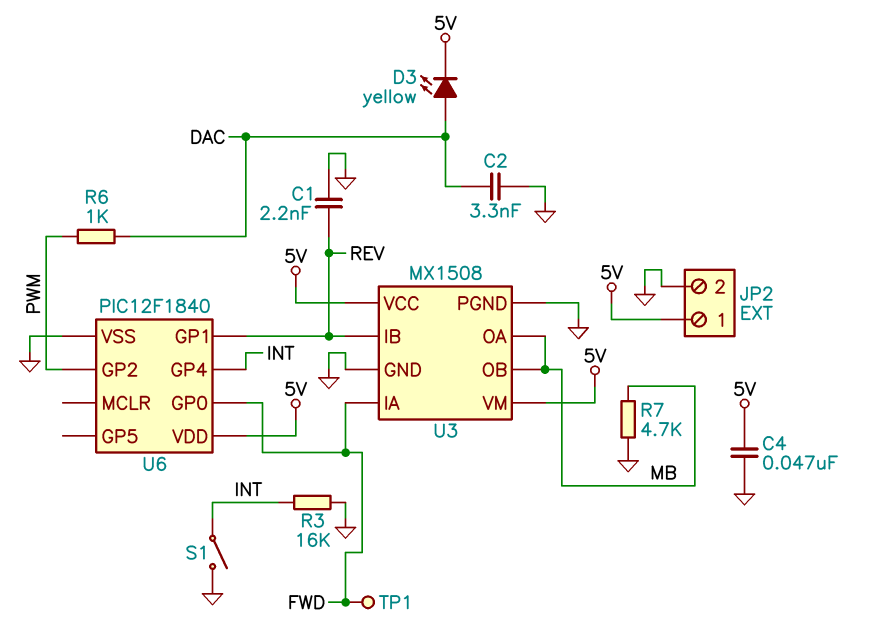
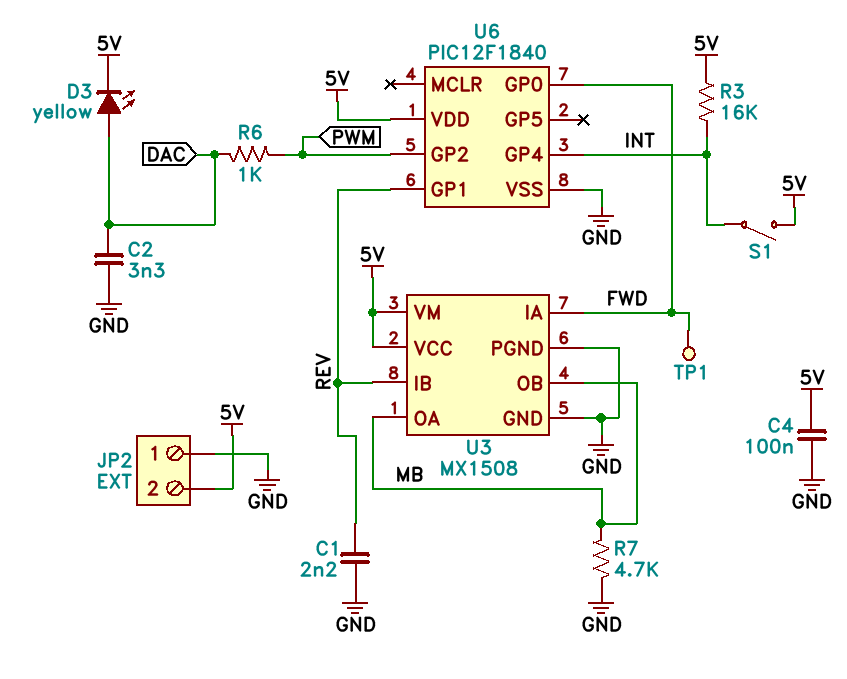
C4: 47nF (5V, GND) -> 100nF (5V, GND)
JP2 pin 1: 5V -> GND
JP2 pin 2: GND -> 5V
R3: 16k (GND, INT) -> 16k (5V, INT)
S1: switch (GND, INT) -> switch (5V, INT)

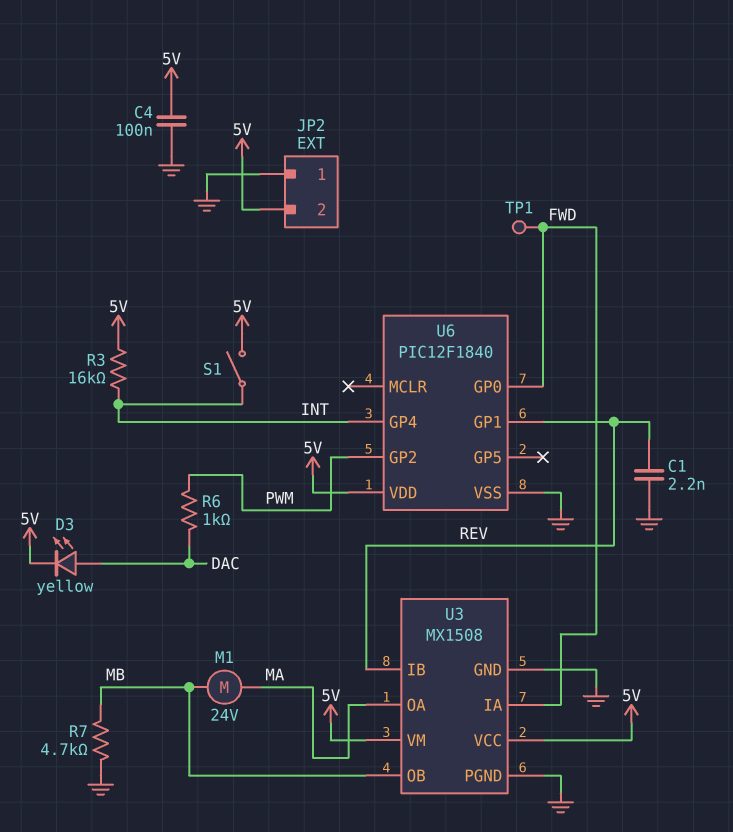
C2: 3.3nF (DAC, GND) -> none
M1: none -> motor 24V (MA, MB)
U3 pin OA: MB -> MA

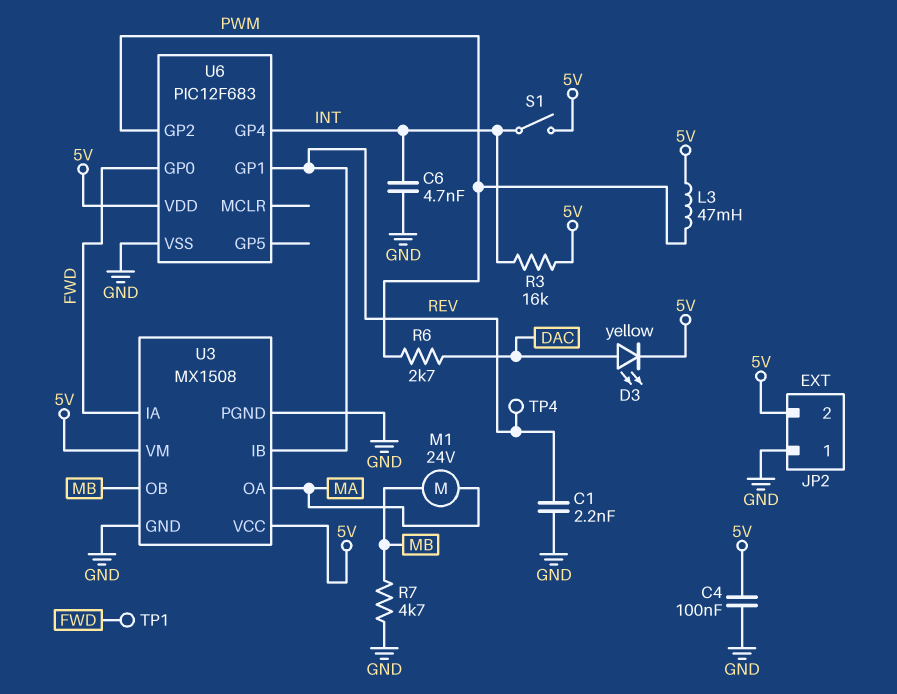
C6: none -> 4.7nF (GND, INT)
L3: none -> 47mH (5V, PWM)
R6: 1k (DAC, PWM) -> 2.7k (DAC, PWM)
TP4: none -> test point (REV)
U6: PIC12F1840 -> PIC12F683

